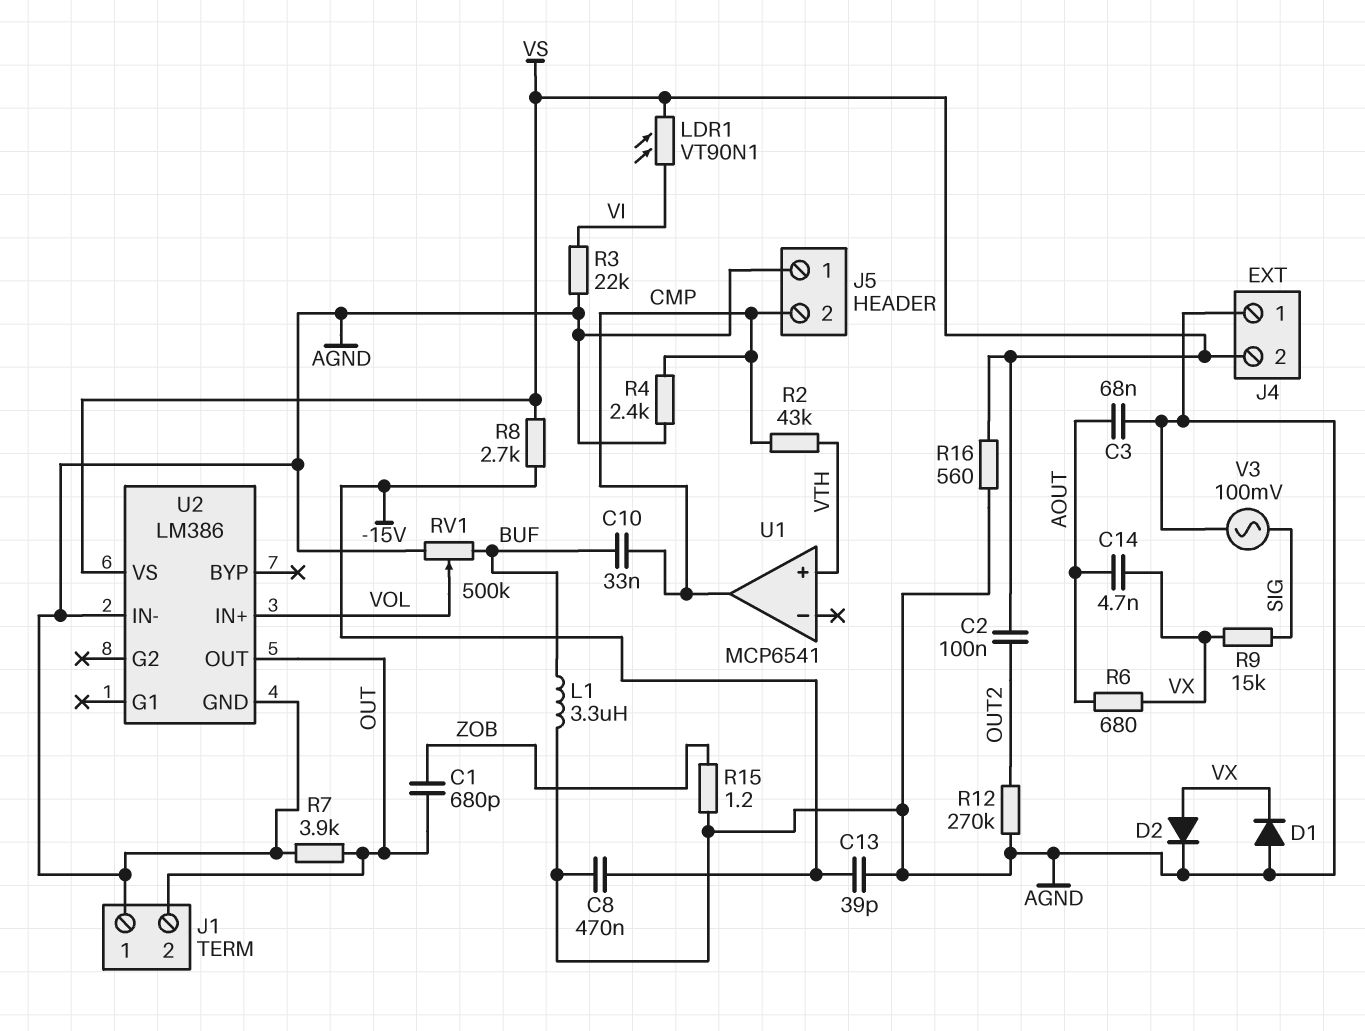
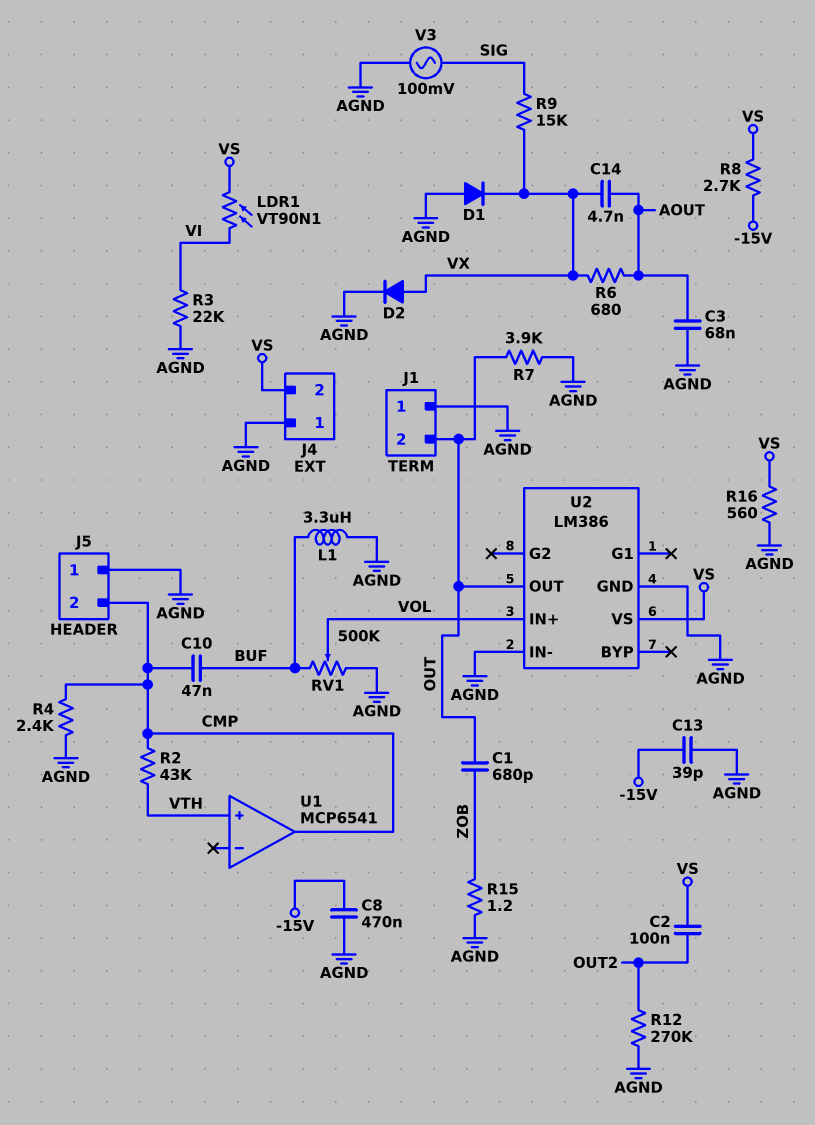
C10: 33nF (BUF, CMP) -> 47nF (BUF, CMP)

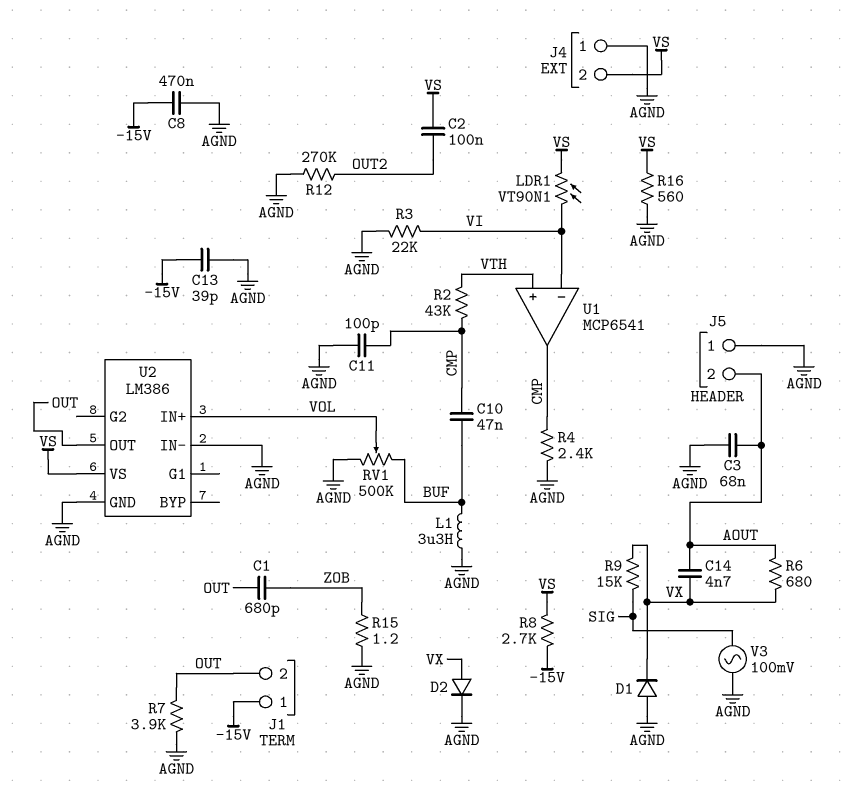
C11: none -> 100pF (AGND, CMP)
J1 pin 1: AGND -> -15V
J5 pin 2: CMP -> AOUT
U1 pin in-: none -> VI

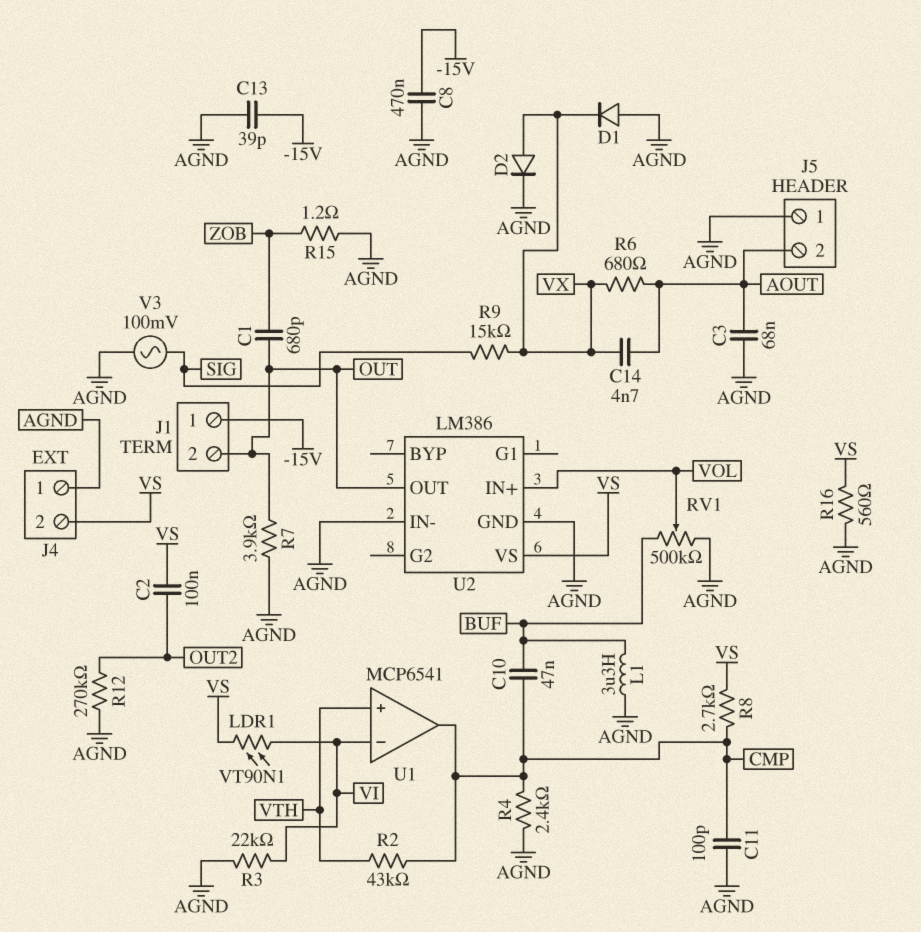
R8: 2.7k (-15V, VS) -> 2.7k (CMP, VS)

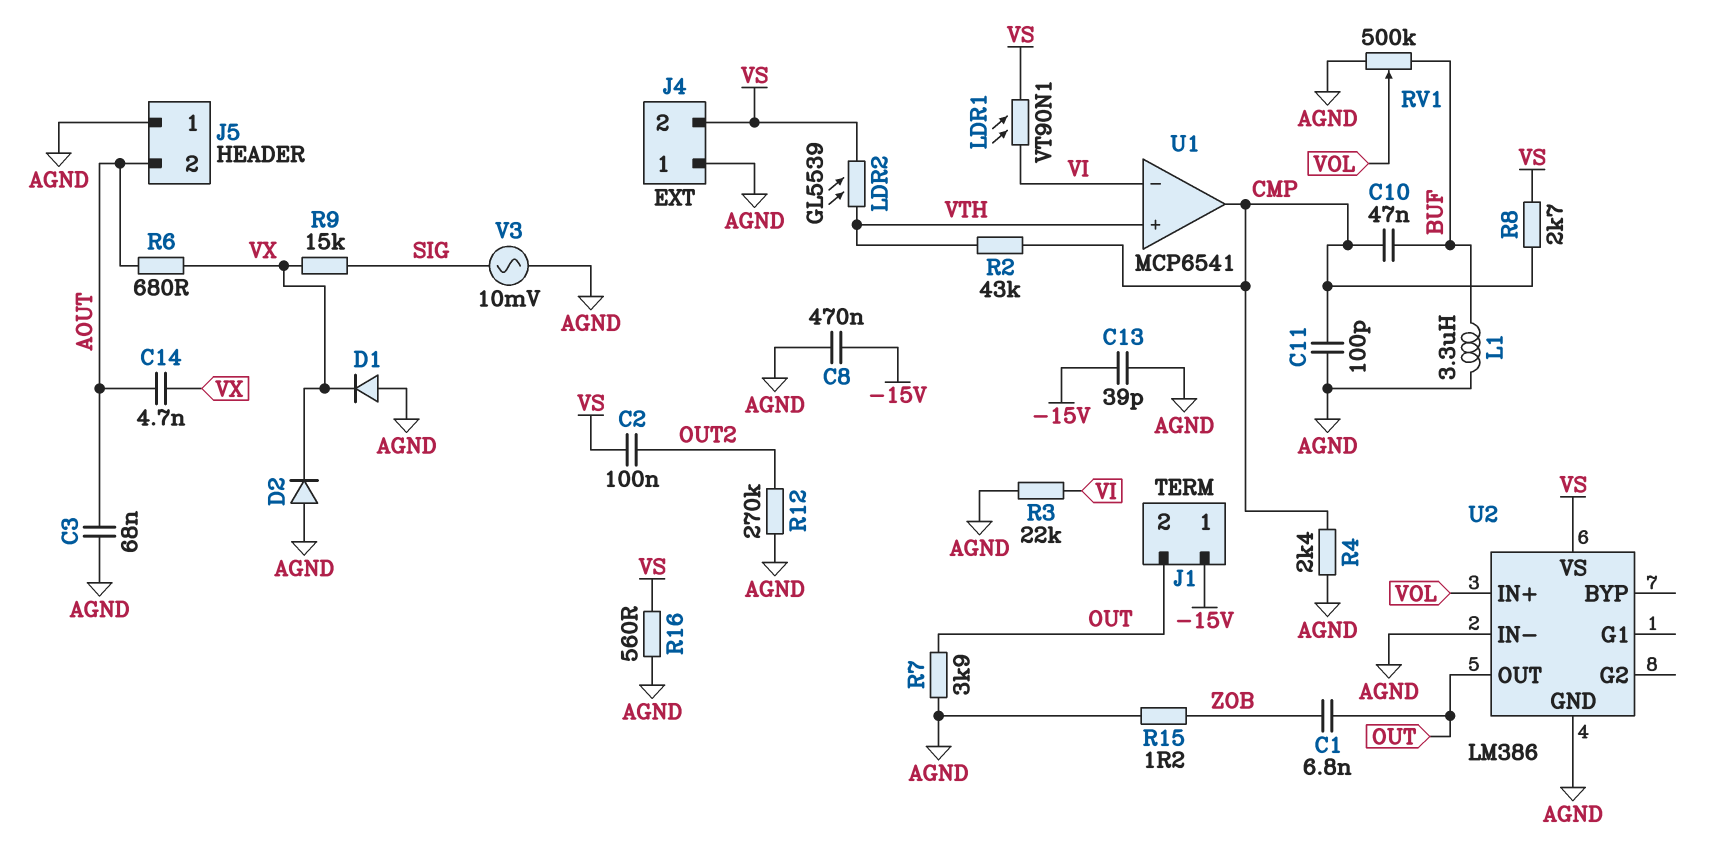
C1: 680pF (OUT, ZOB) -> 6.8nF (OUT, ZOB)
D2: diode (A VX, K AGND) -> diode (A AGND, K VX)
LDR2: none -> GL5539 (VS, VTH)
V3: AC 100mV (AGND, SIG) -> AC 10mV (AGND, SIG)

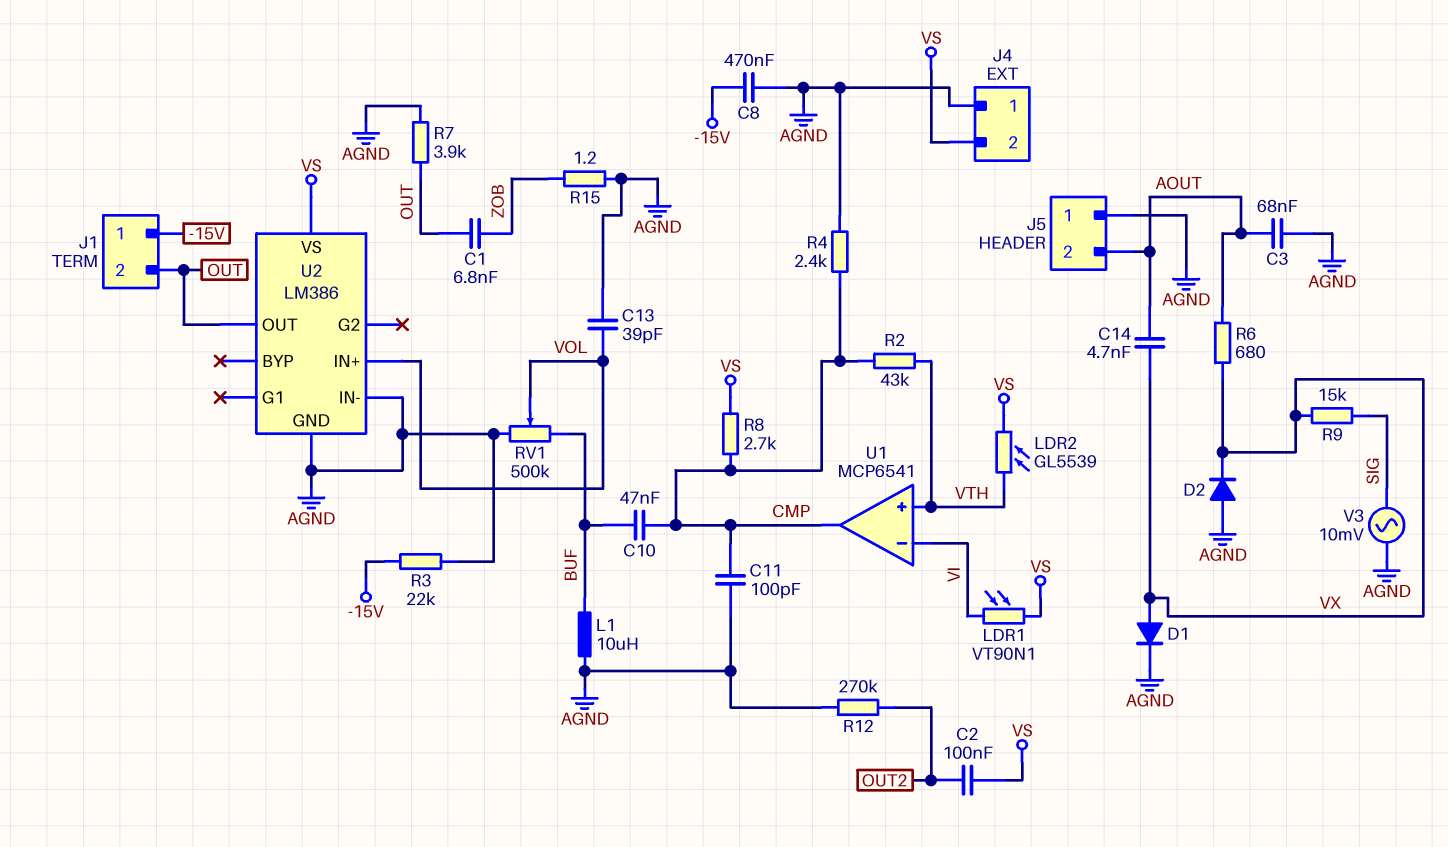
C13: 39pF (-15V, AGND) -> 39pF (AGND, VOL)
D1: diode (A AGND, K VX) -> diode (A VX, K AGND)
L1: 3.3uH (AGND, BUF) -> 10uH (AGND, BUF)
R3: 22k (AGND, VI) -> 22k (-15V, AGND)
R16: 560 (AGND, VS) -> none

